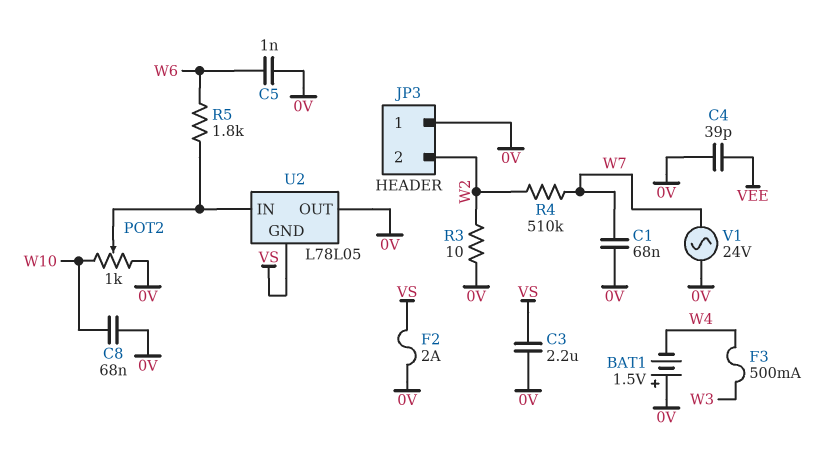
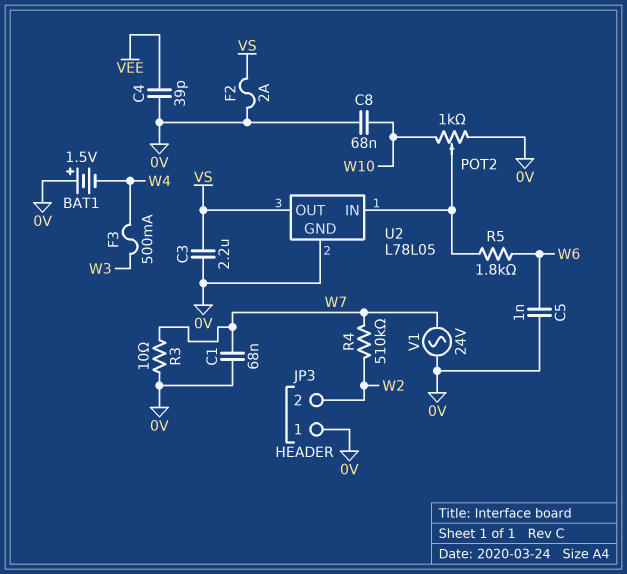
R3: 10 (0V, W2) -> 10 (0V, W7)
U2 pin GND: VS -> 0V
U2 pin OUT: 0V -> VS

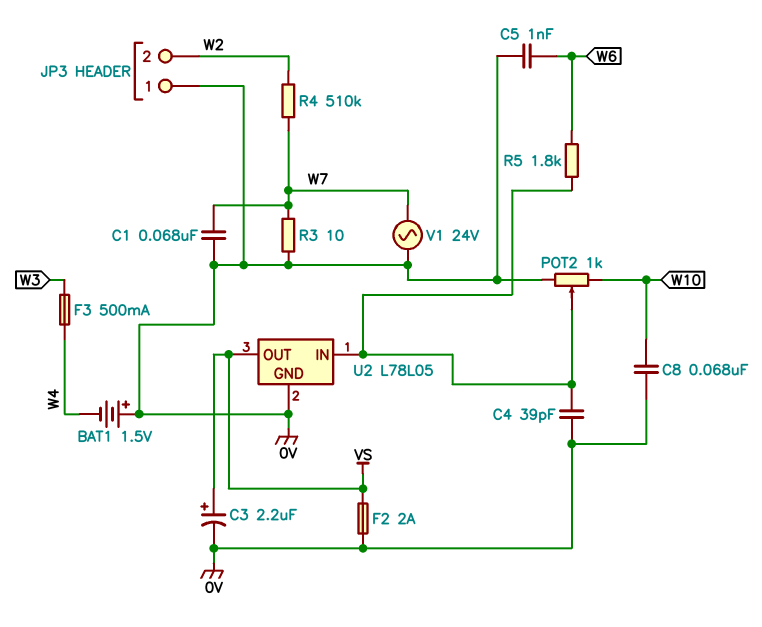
C3: 2.2uF (0V, VS) -> 2.2uF (plus VS, minus 0V)
C4: 39pF (0V, VEE) -> 39pF (0V, U2/IN)

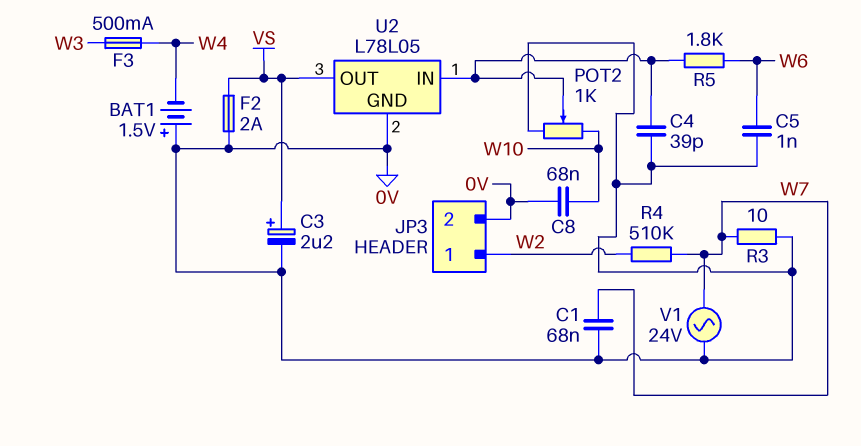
JP3 pin 1: 0V -> W2
JP3 pin 2: W2 -> 0V

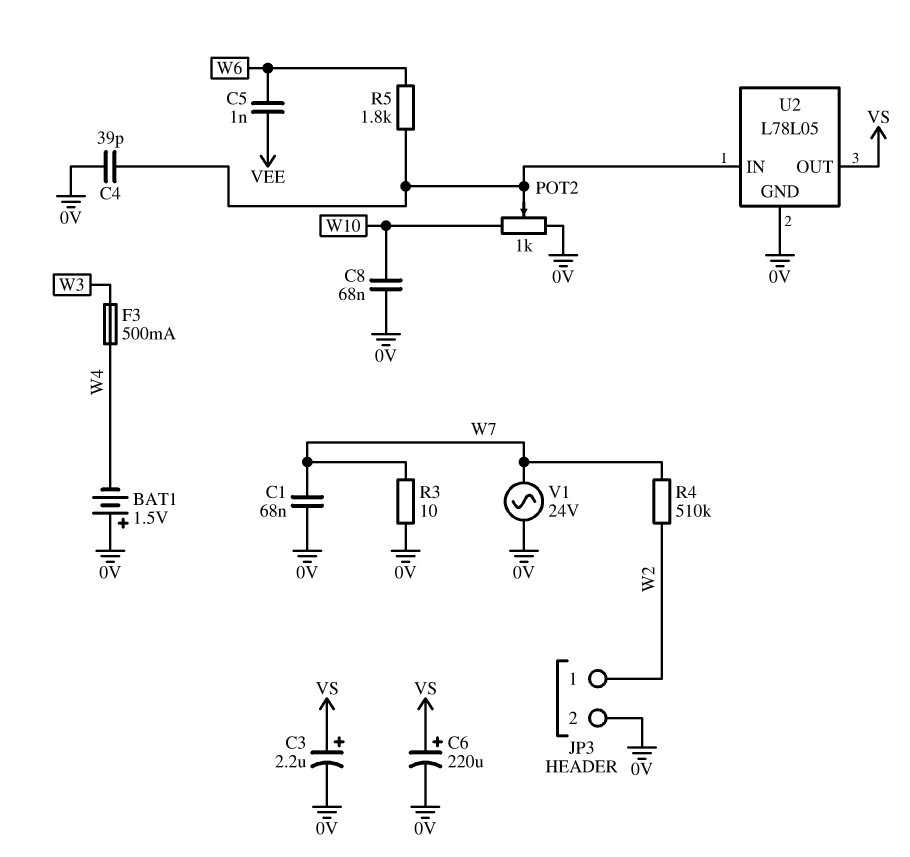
C5: 1nF (0V, W6) -> 1nF (VEE, W6)
C6: none -> 220uF (plus VS, minus 0V)
F2: 2A (0V, VS) -> none

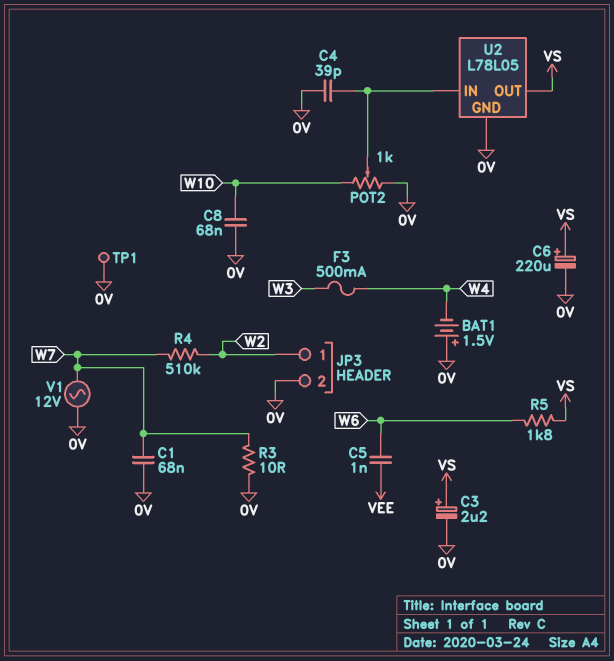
R5: 1.8k (U2/IN, W6) -> 1.8k (VS, W6)
TP1: none -> test point (0V)
V1: AC 24V (0V, W7) -> AC 12V (0V, W7)

